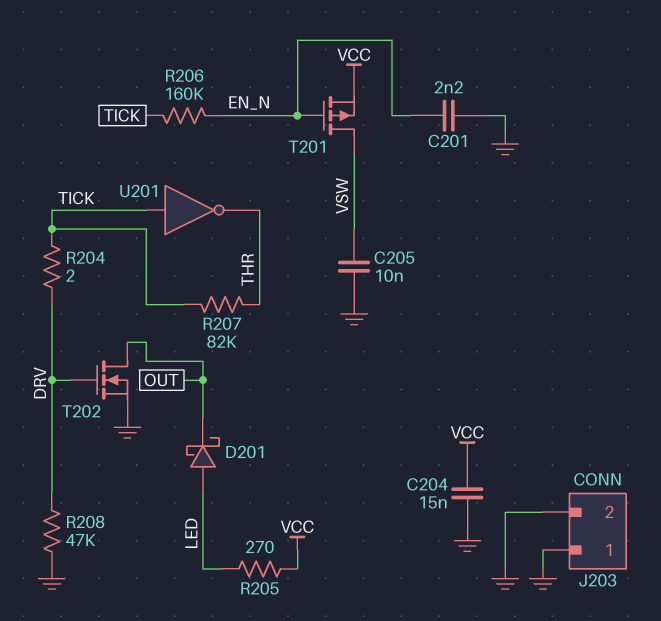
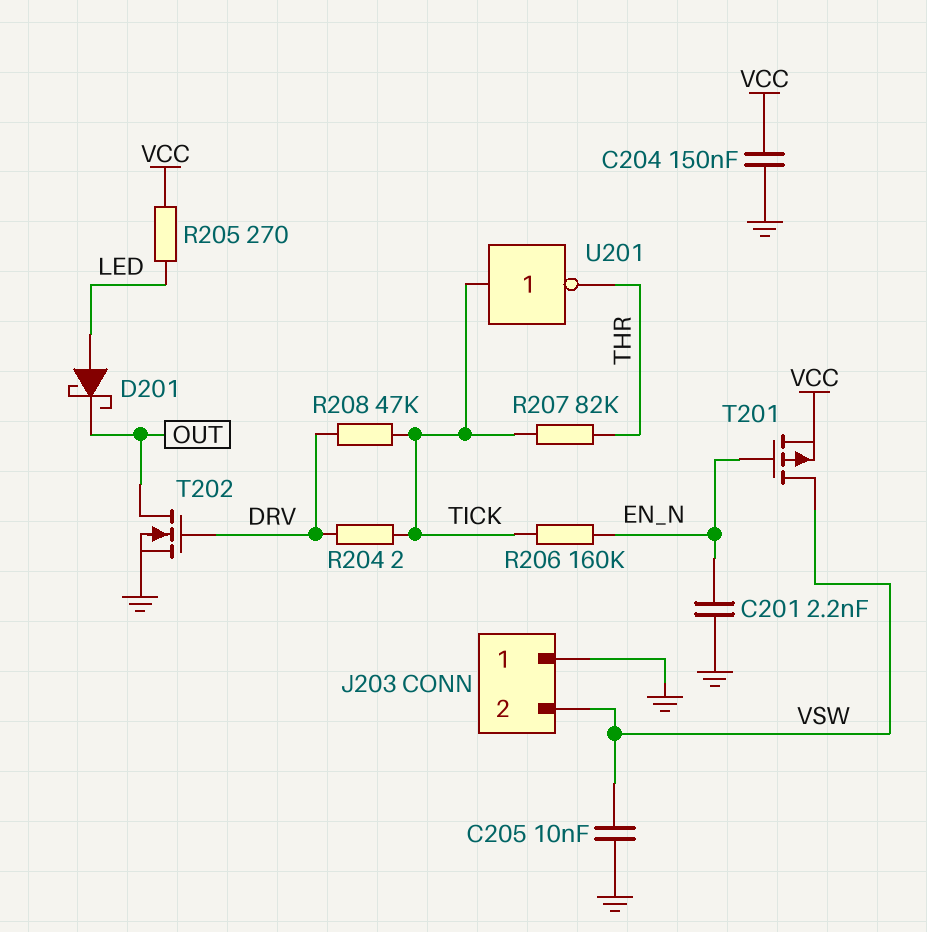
C204: 15nF (GND, VCC) -> 150nF (GND, VCC)
J203 pin 2: GND -> VSW
R208: 47k (DRV, GND) -> 47k (DRV, TICK)

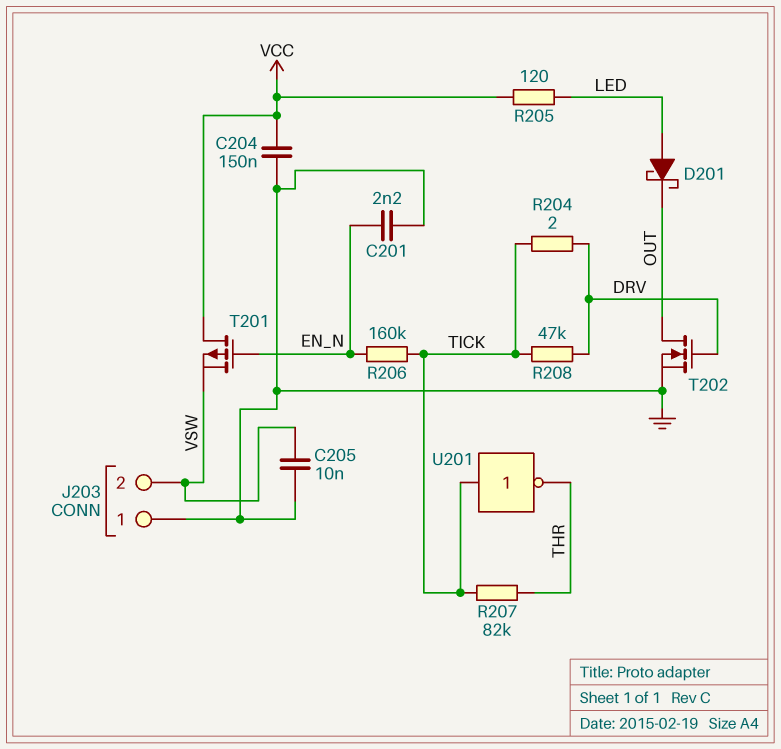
R205: 270 (LED, VCC) -> 120 (LED, VCC)
T201: PMOS (G EN_N, D VSW, S VCC) -> PMOS (G EN_N, D VCC, S VSW)

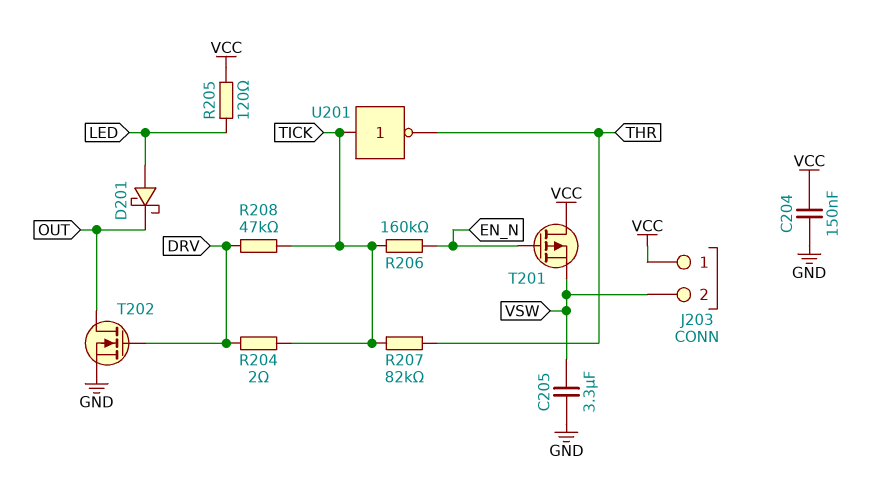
C201: 2.2nF (EN_N, GND) -> none
C205: 10nF (GND, VSW) -> 3.3uF (GND, VSW)
J203 pin 1: GND -> VCC

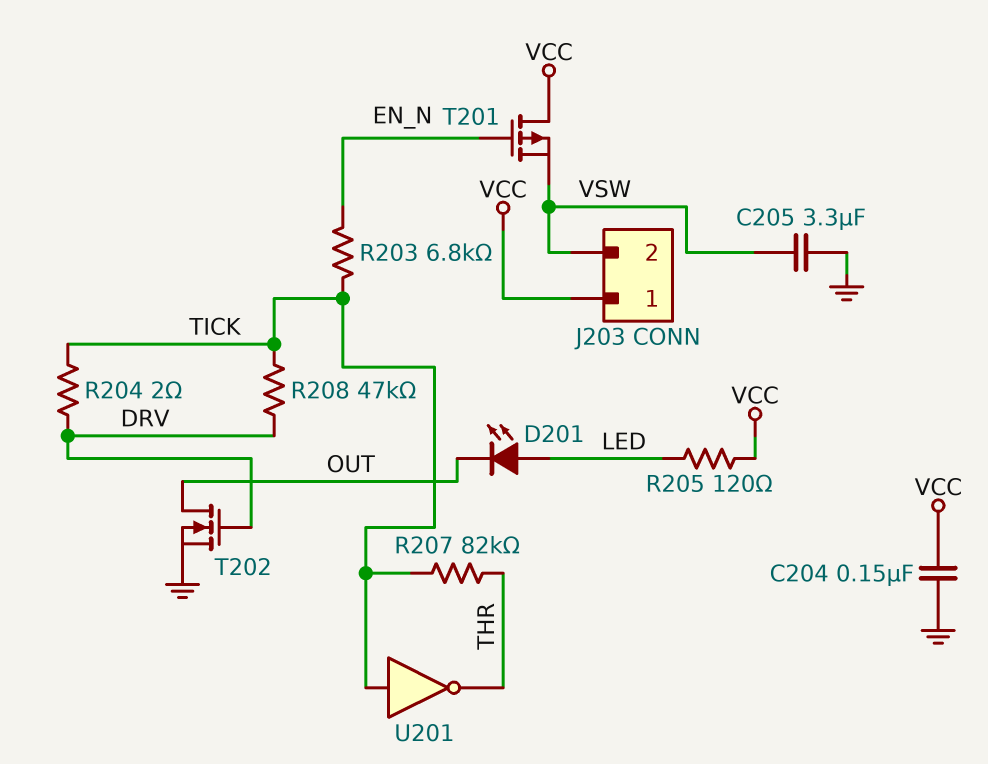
D201: schottky (A LED, K OUT) -> LED (A LED, K OUT)
R203: none -> 6.8k (EN_N, TICK)
R206: 160k (EN_N, TICK) -> none

